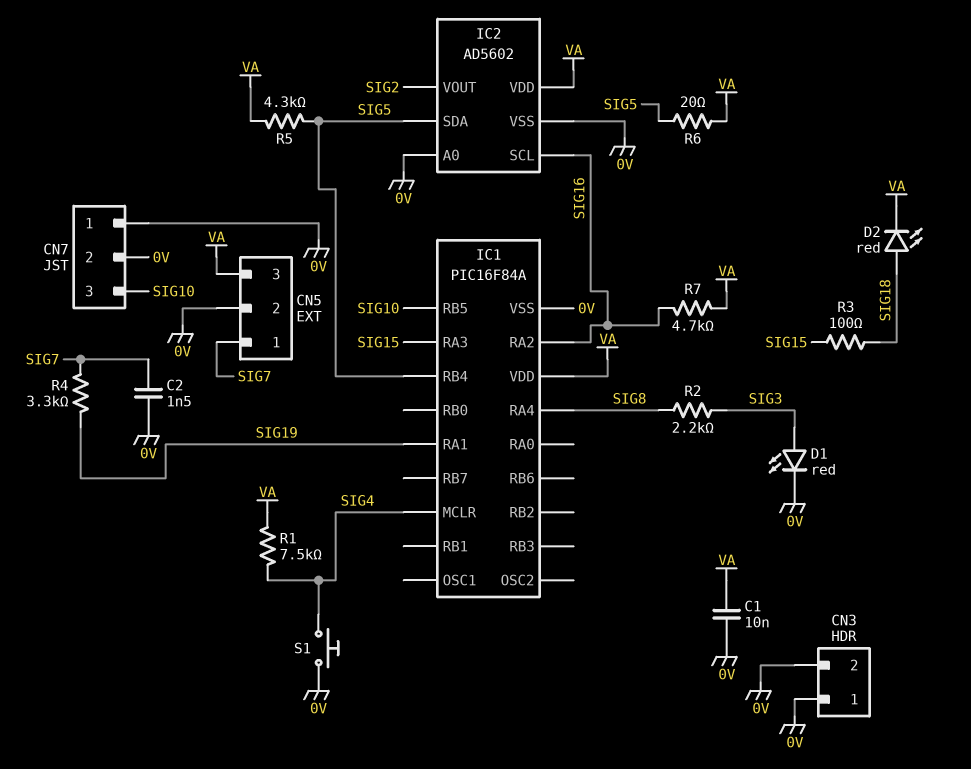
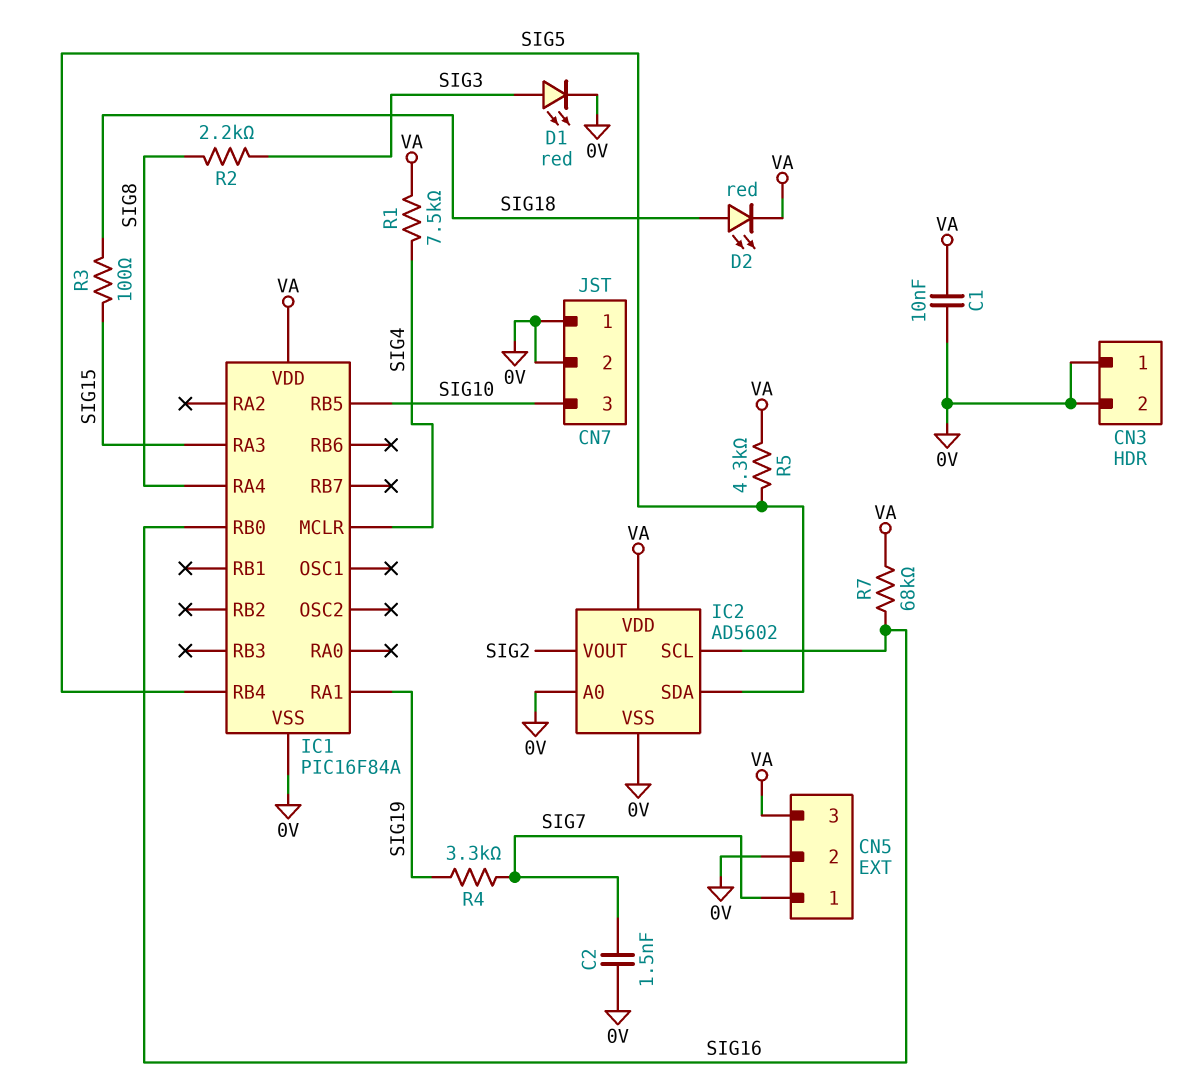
IC1 pin RA2: SIG16 -> none
IC1 pin RB0: none -> SIG16
R6: 20 (SIG5, VA) -> none
R7: 4.7k (SIG16, VA) -> 68k (SIG16, VA)
S1: button (0V, SIG4) -> none

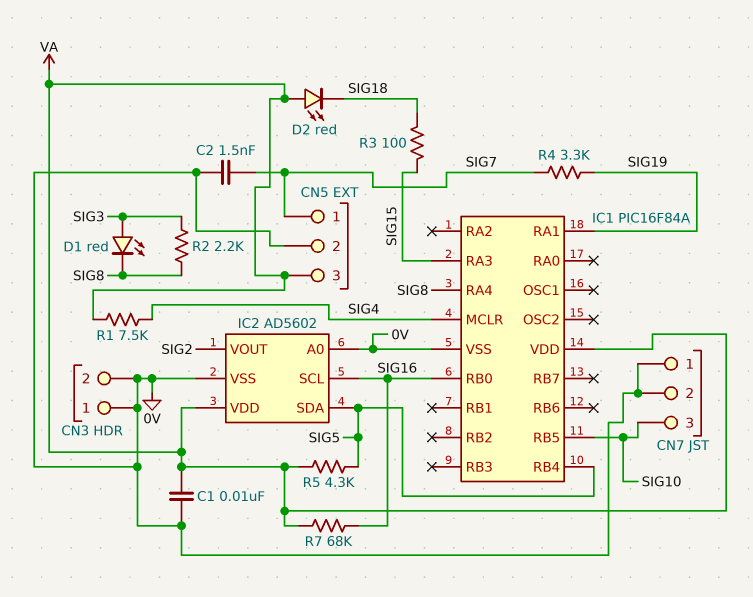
D1: LED red (A SIG3, K 0V) -> LED red (A SIG3, K SIG8)
D2: LED red (A SIG18, K VA) -> LED red (A VA, K SIG18)

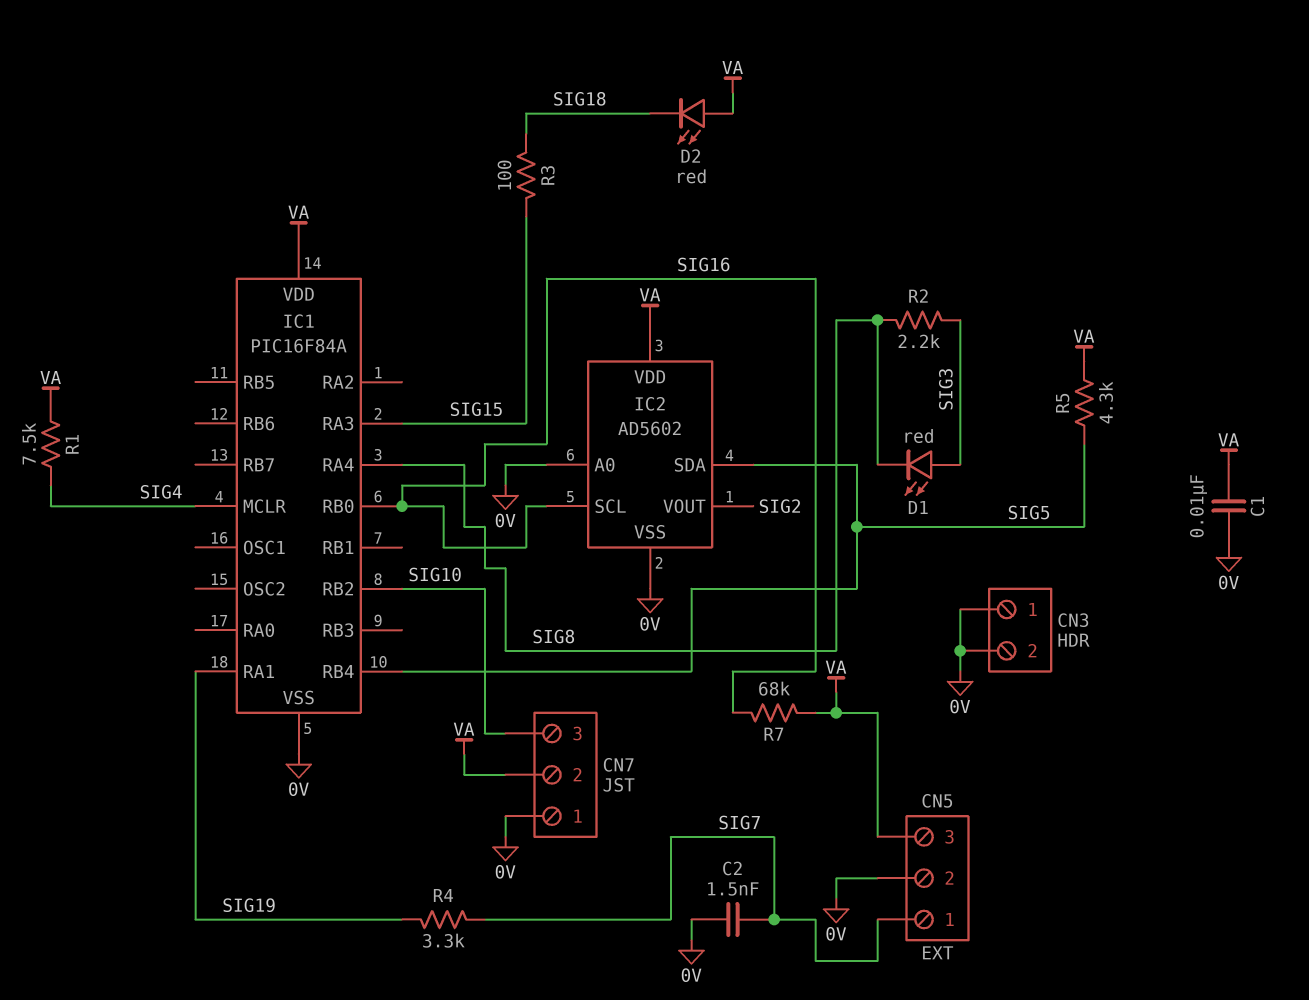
CN7 pin 2: 0V -> VA
IC1 pin RB2: none -> SIG10
IC1 pin RB5: SIG10 -> none

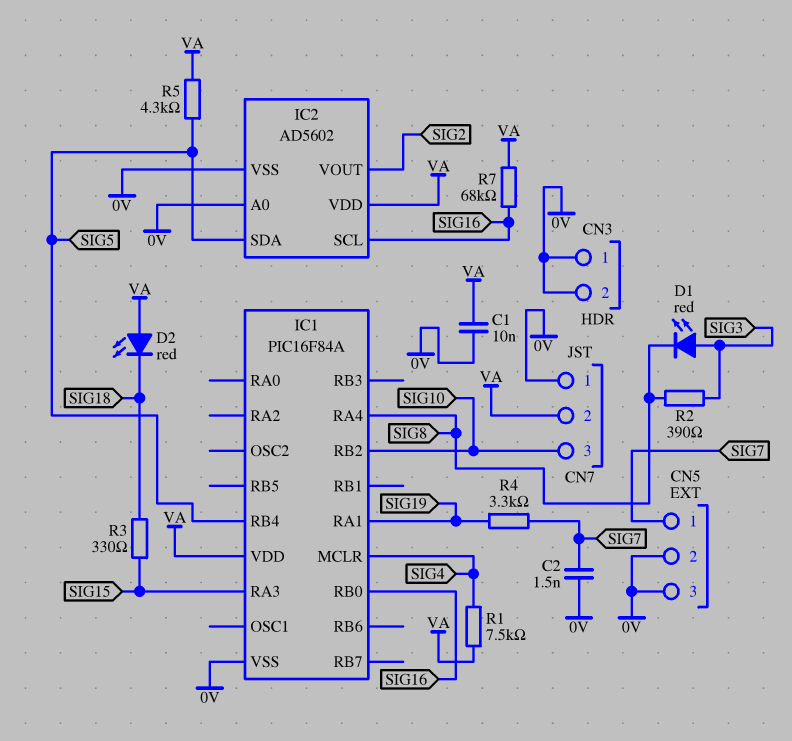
CN5 pin 3: VA -> 0V
R2: 2.2k (SIG3, SIG8) -> 390 (SIG3, SIG8)
R3: 100 (SIG15, SIG18) -> 330 (SIG15, SIG18)

